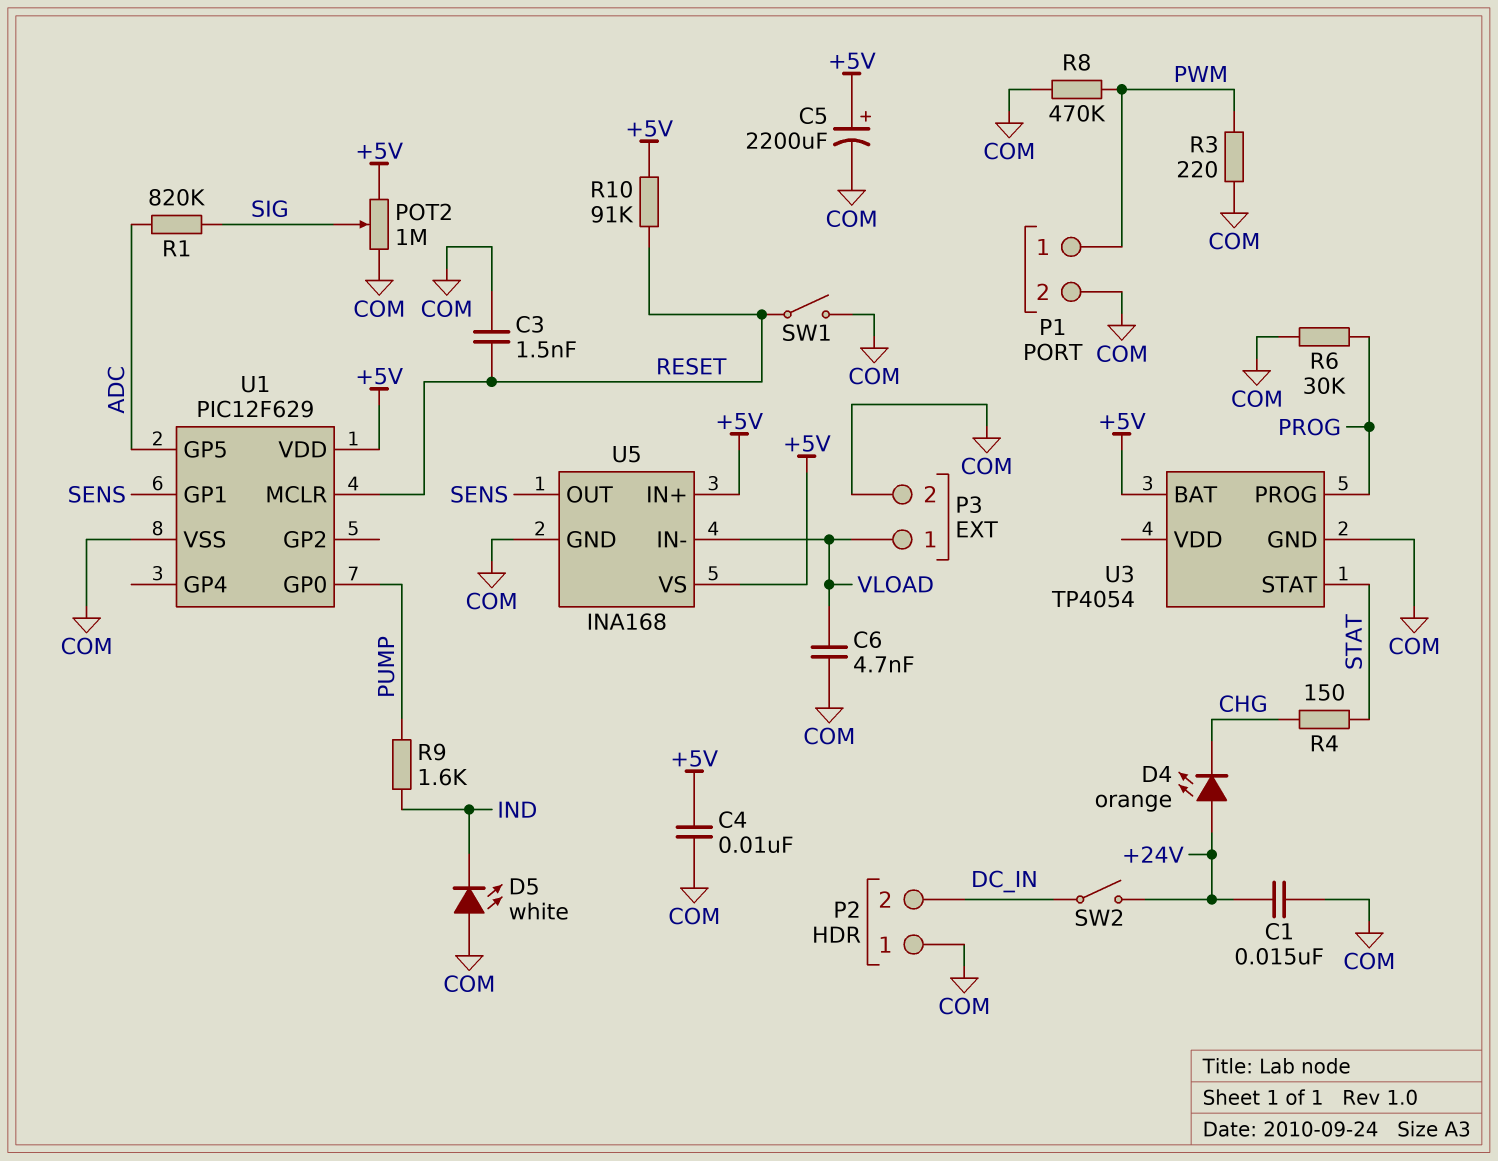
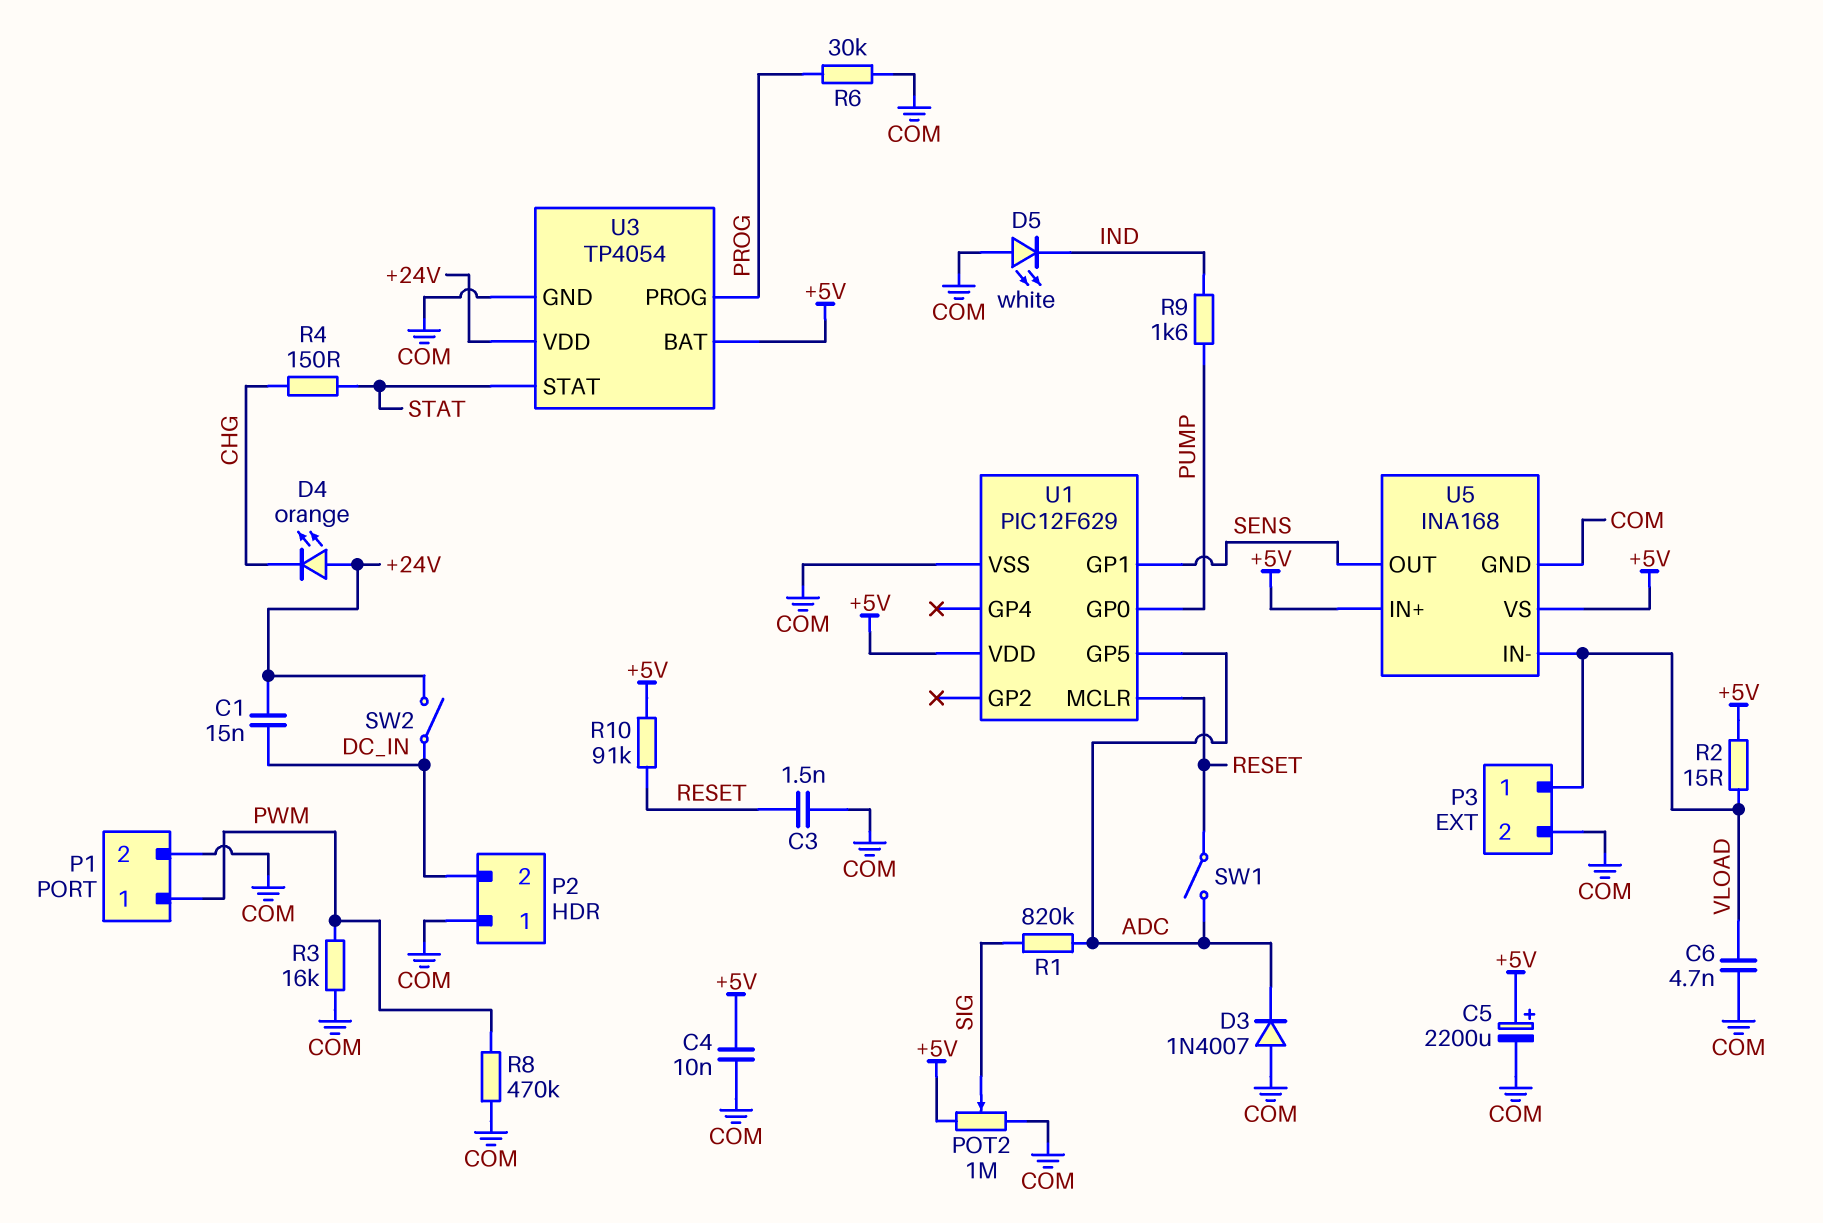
C1: 15nF (+24V, COM) -> 15nF (+24V, DC_IN)
D3: none -> diode 1N4007 (A COM, K ADC)
R2: none -> 15 (+5V, VLOAD)
R3: 220 (COM, PWM) -> 16k (COM, PWM)
SW1: switch (COM, RESET) -> switch (ADC, RESET)
U3 pin VDD: none -> +24V

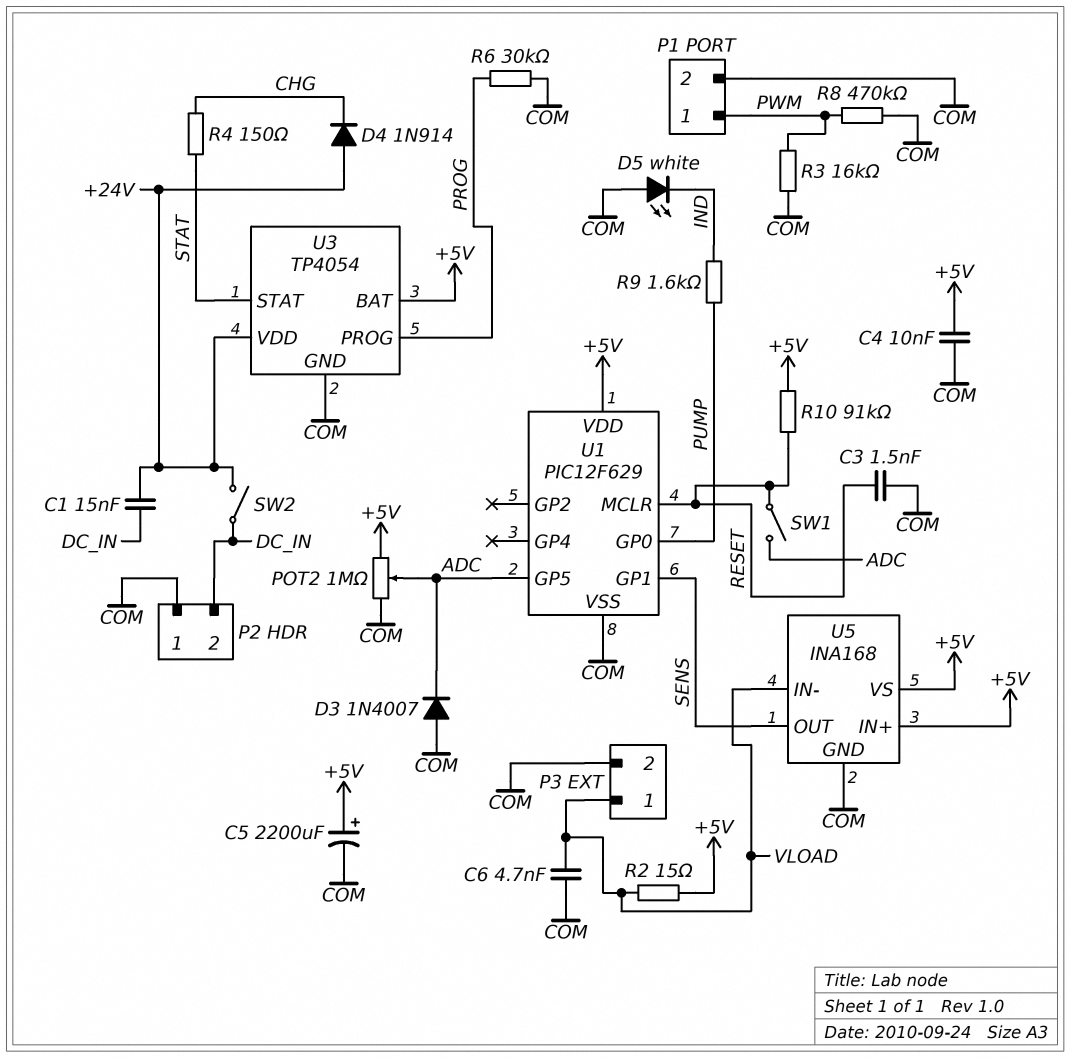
D4: LED orange (A +24V, K CHG) -> diode 1N914 (A +24V, K CHG)
POT2: 1M (+5V, COM, wiper SIG) -> 1M (+5V, COM, wiper ADC)
R1: 820k (ADC, SIG) -> none

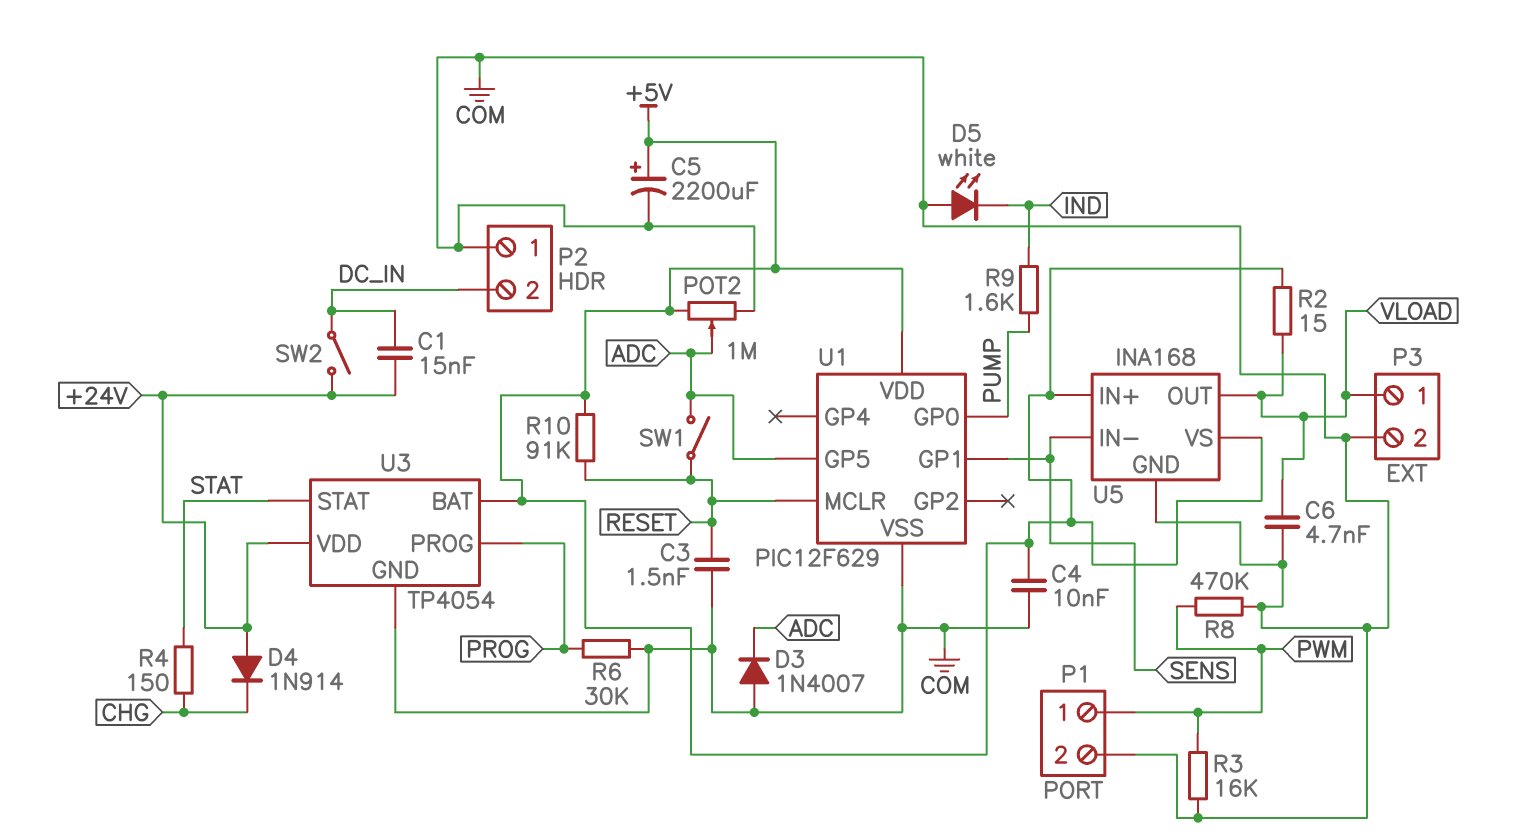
U5 pin IN-: VLOAD -> SENS
U5 pin OUT: SENS -> VLOAD

